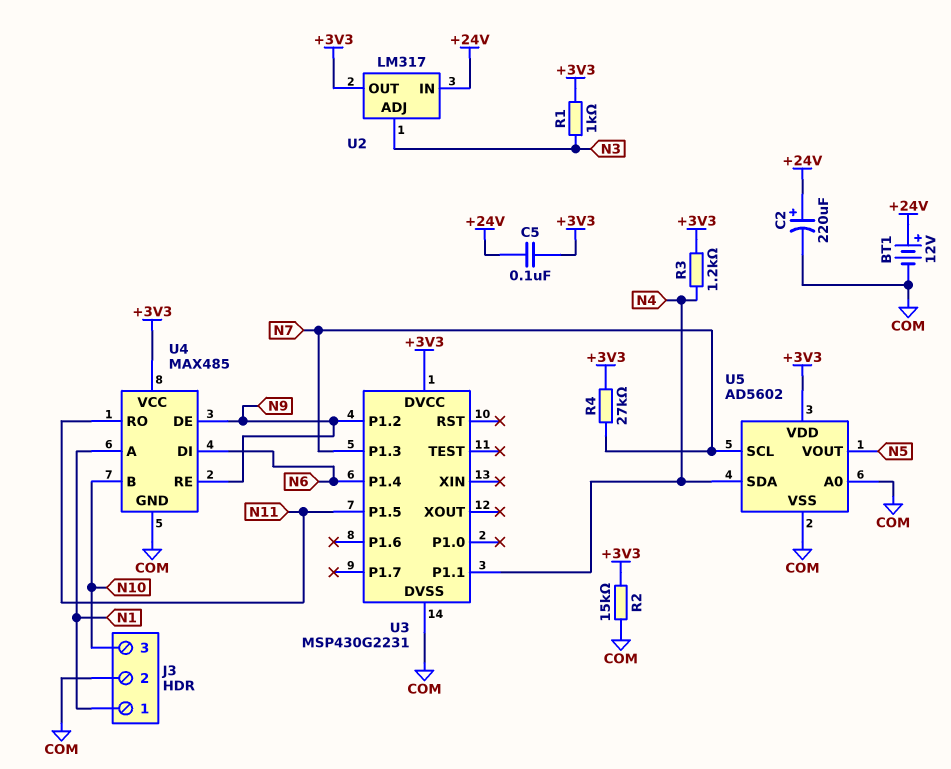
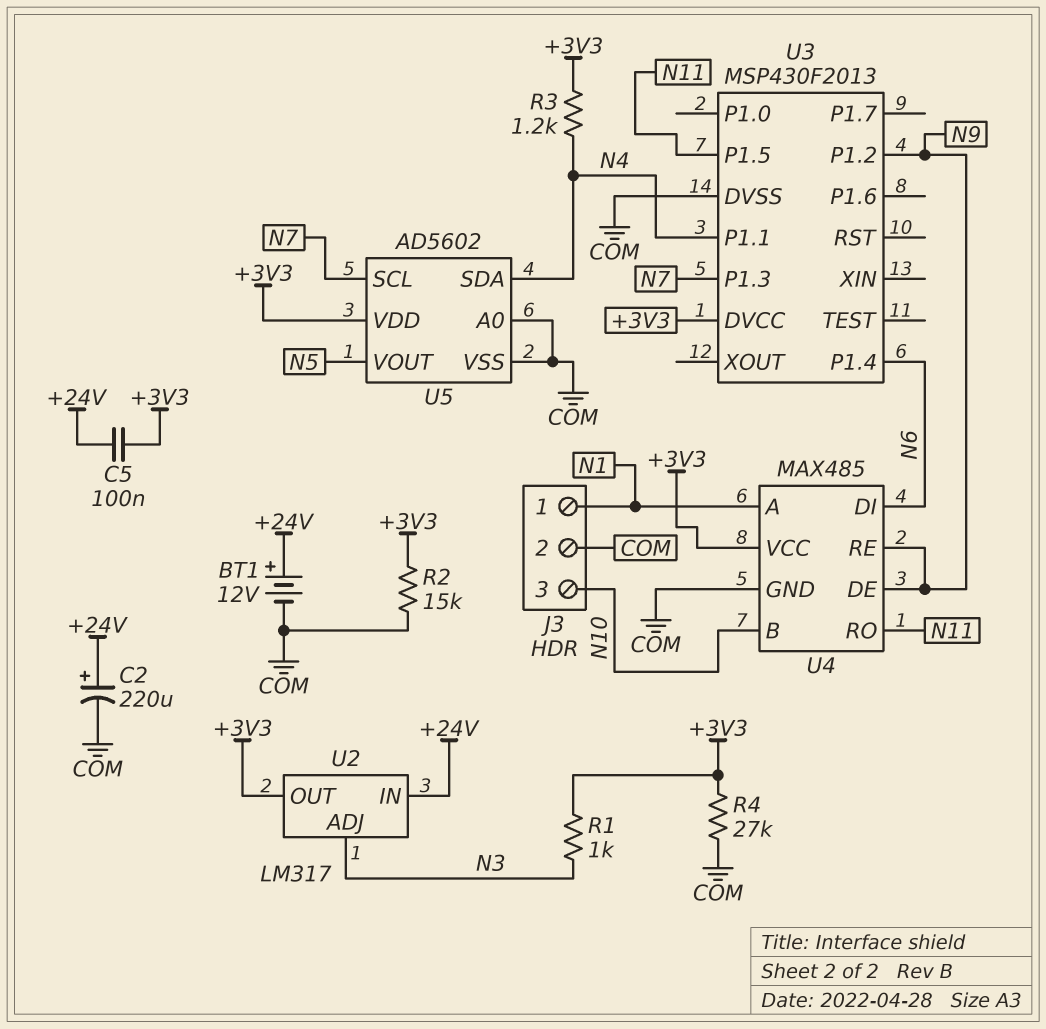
R4: 27k (+3V3, N7) -> 27k (+3V3, COM)
U3: MSP430G2231 -> MSP430F2013

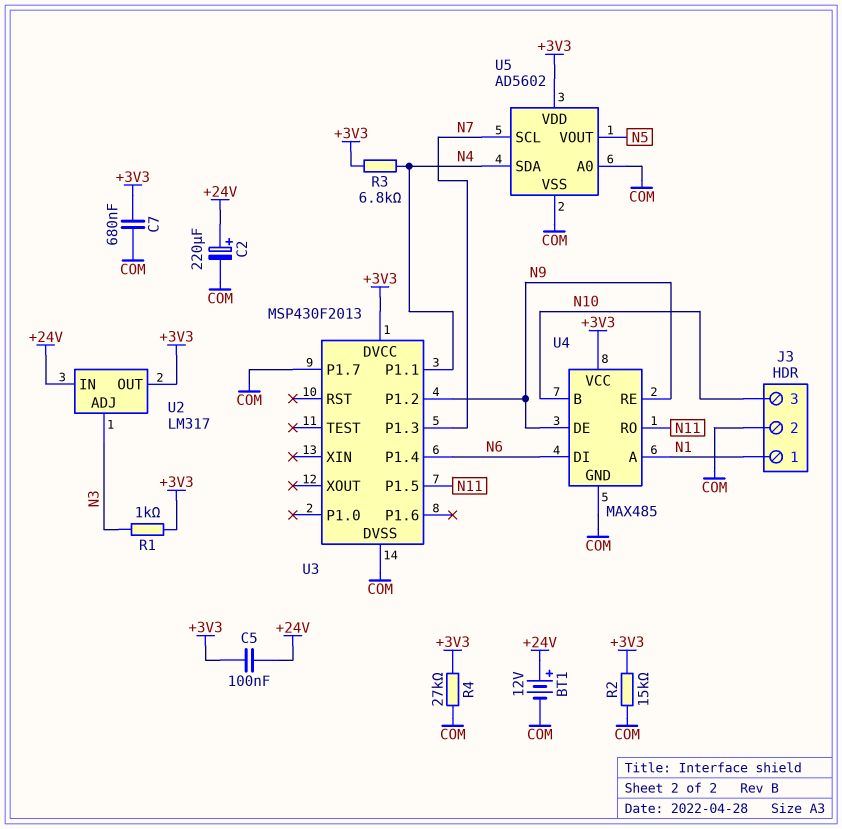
C7: none -> 680nF (+3V3, COM)
R3: 1.2k (+3V3, N4) -> 6.8k (+3V3, N4)
U3 pin P1.7: none -> COM

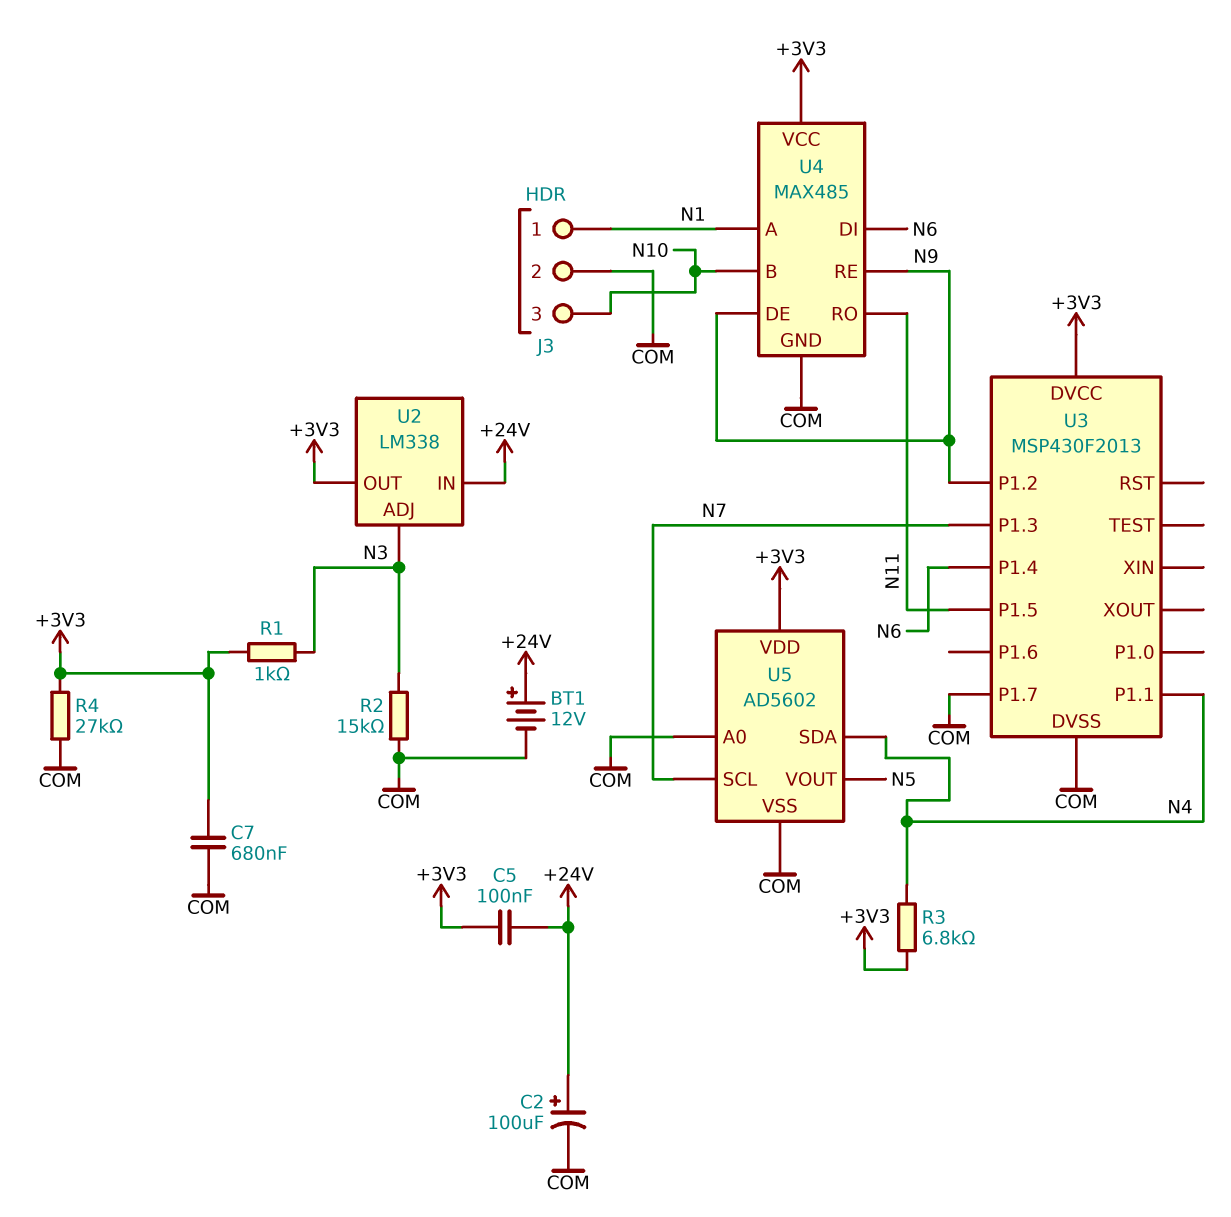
C2: 220uF (plus +24V, minus COM) -> 100uF (plus +24V, minus COM)
R2: 15k (+3V3, COM) -> 15k (COM, N3)
U2: LM317 -> LM338

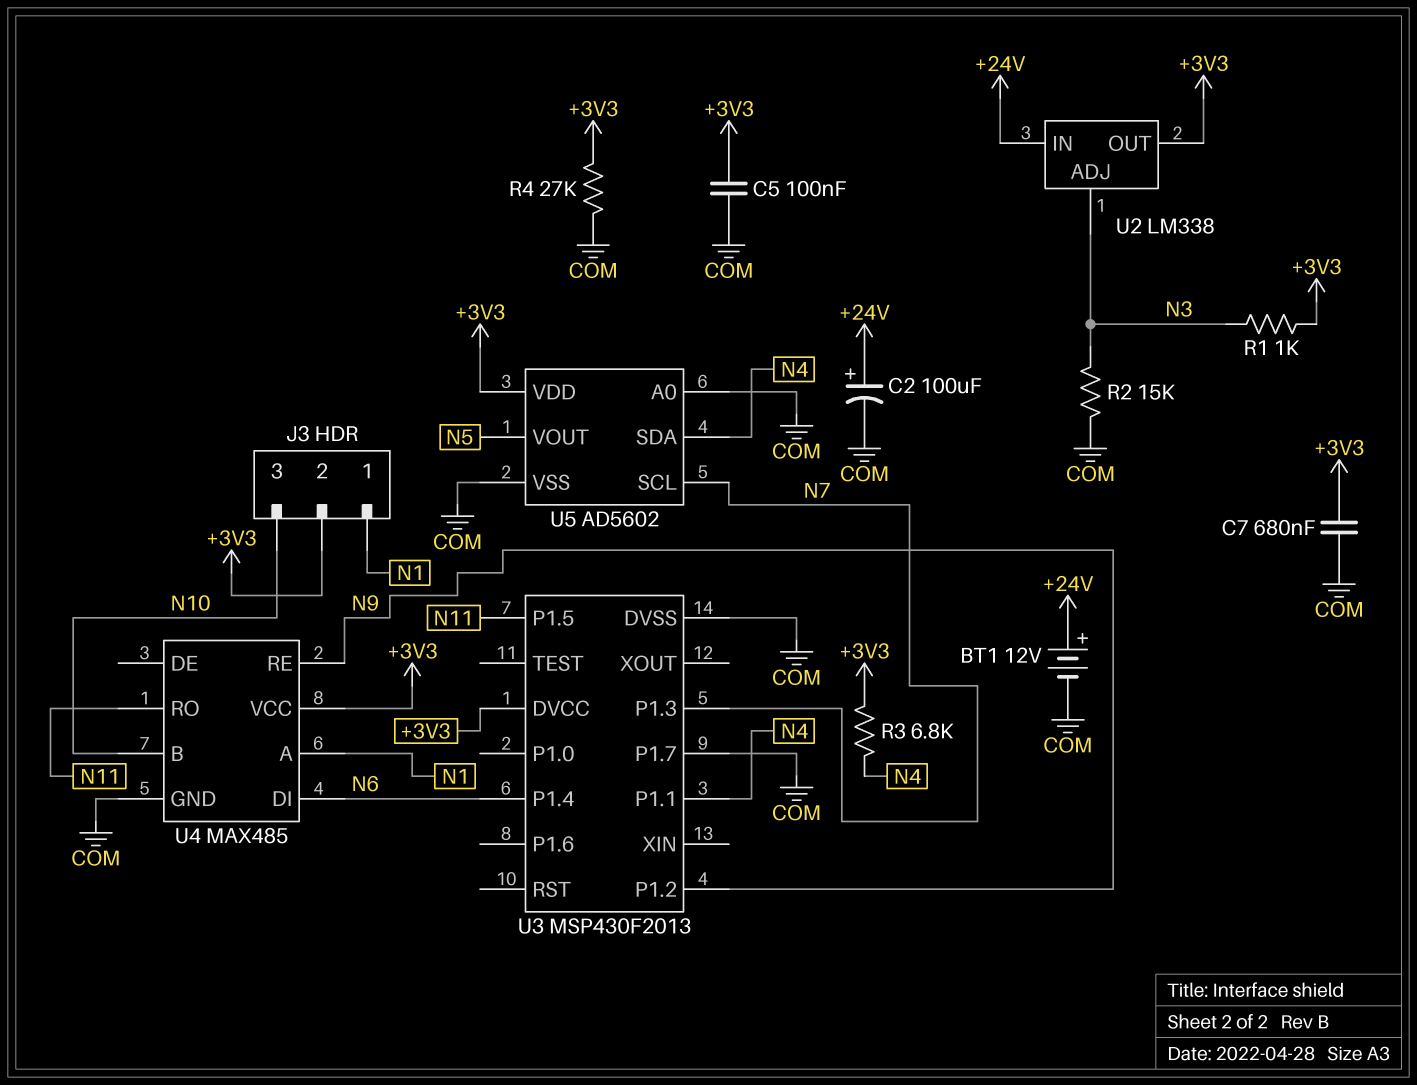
C5: 100nF (+3V3, +24V) -> 100nF (+3V3, COM)
J3 pin 2: COM -> +3V3
U4 pin DE: N9 -> none

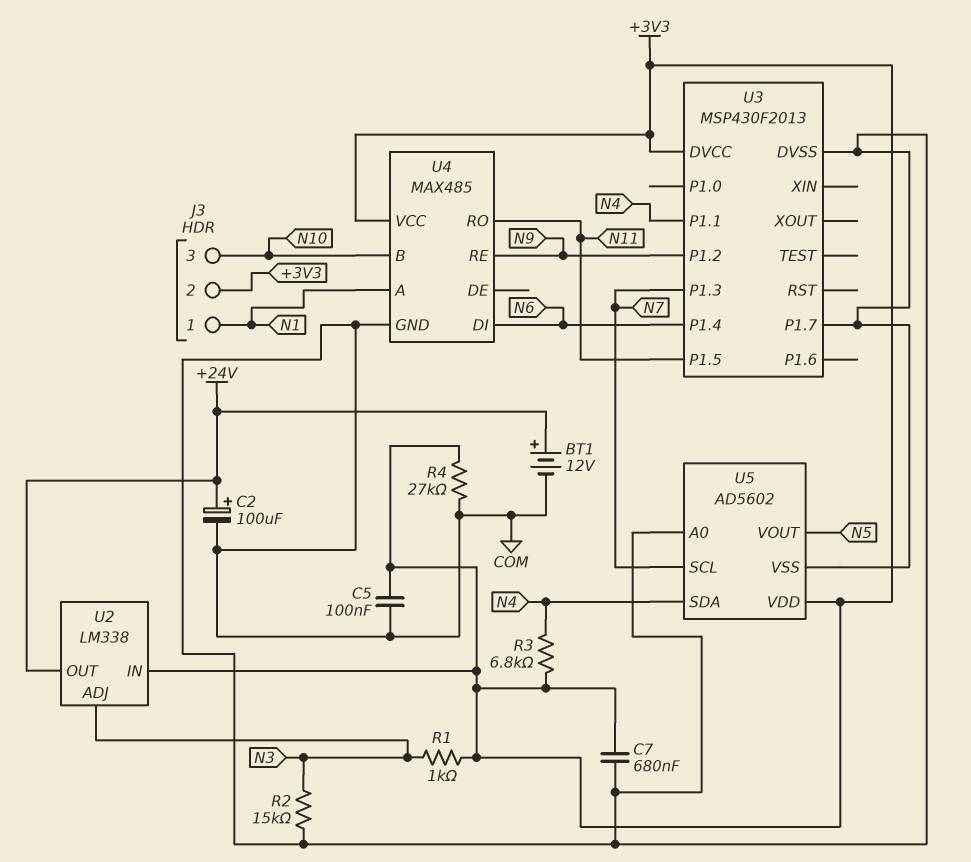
U2 pin IN: +24V -> +3V3
U2 pin OUT: +3V3 -> +24V

